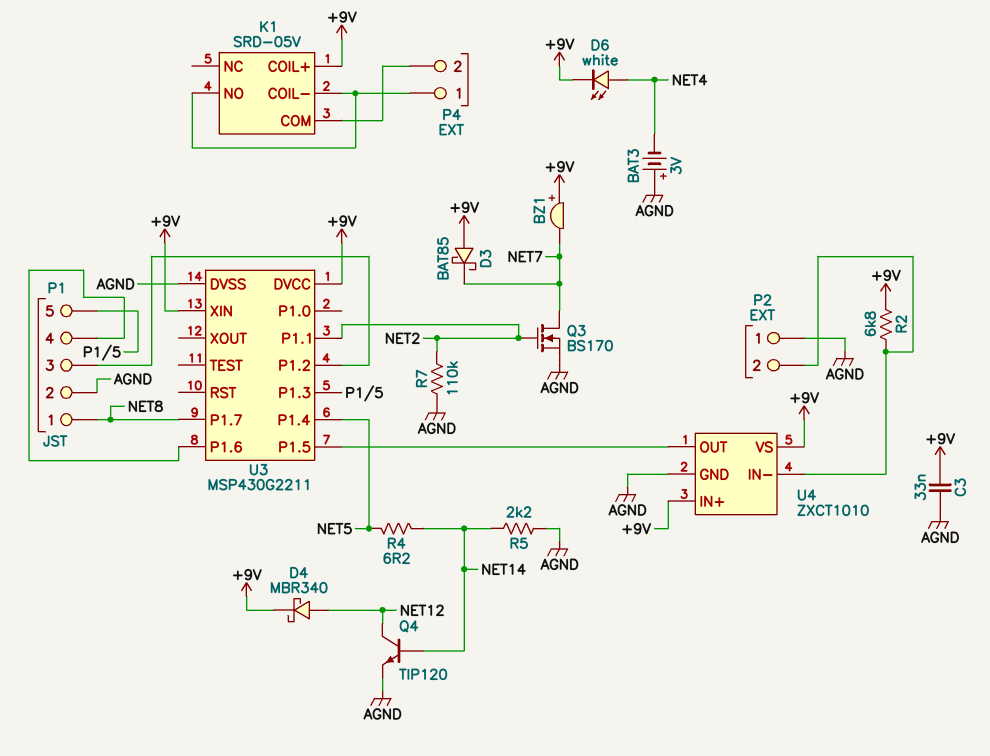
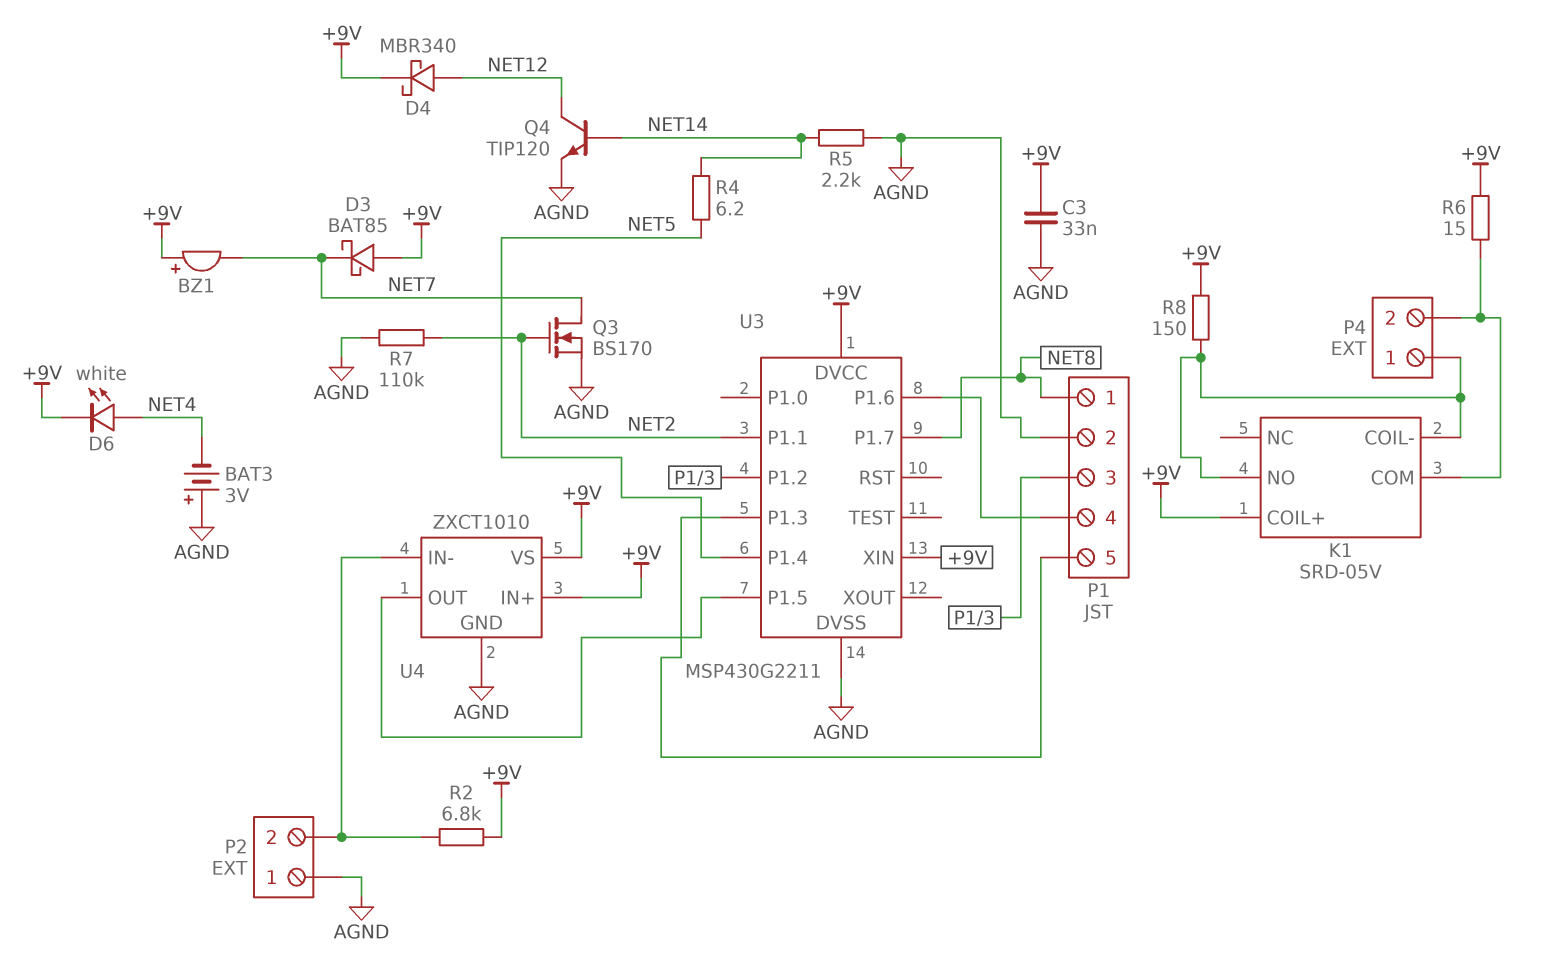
R6: none -> 15 (+9V, K1/COM)
R8: none -> 150 (+9V, K1/COIL-)

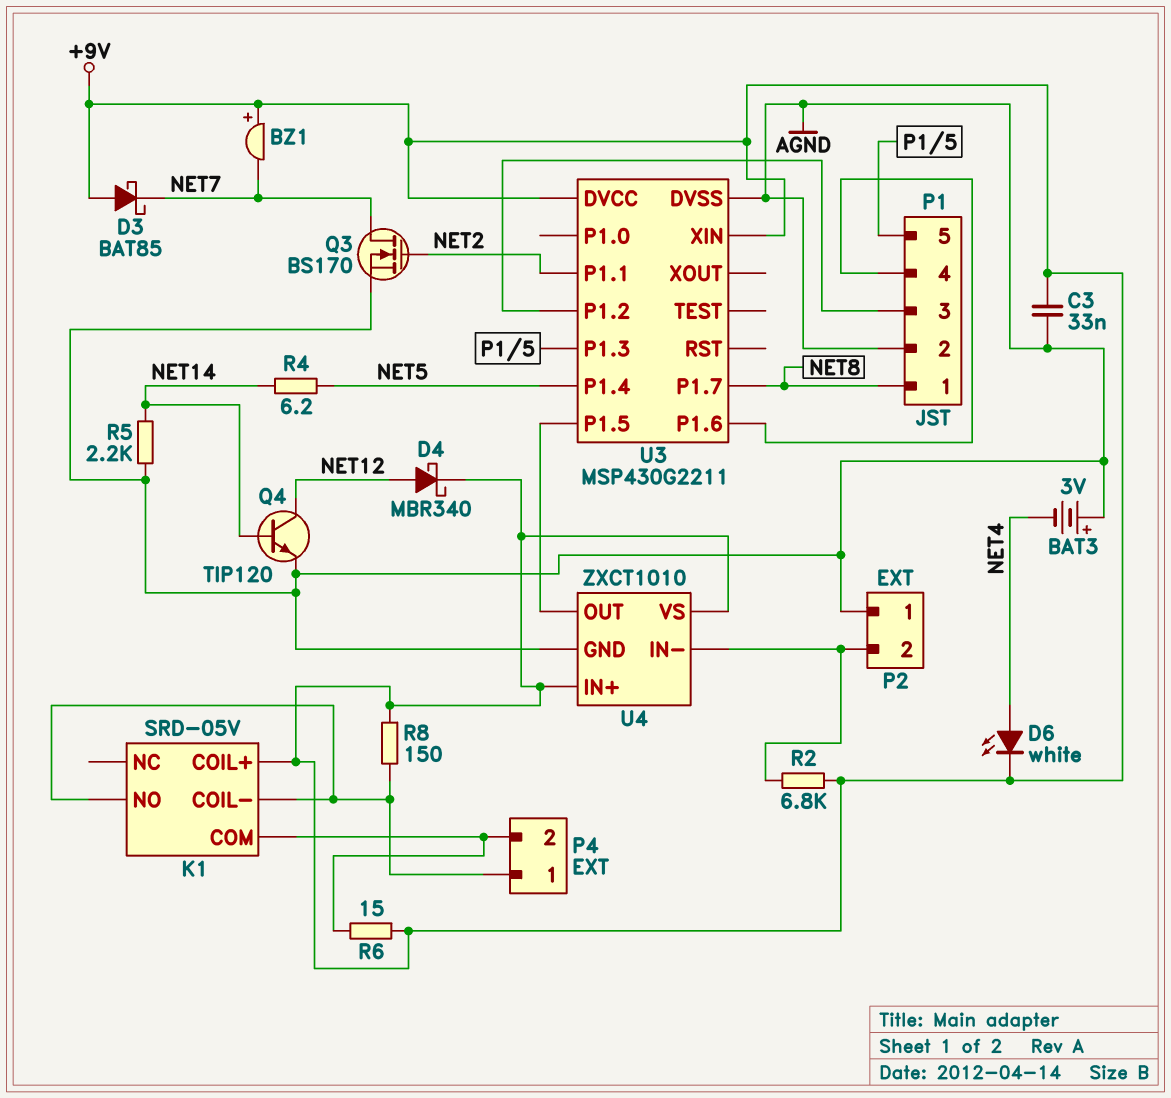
R7: 110k (AGND, NET2) -> none

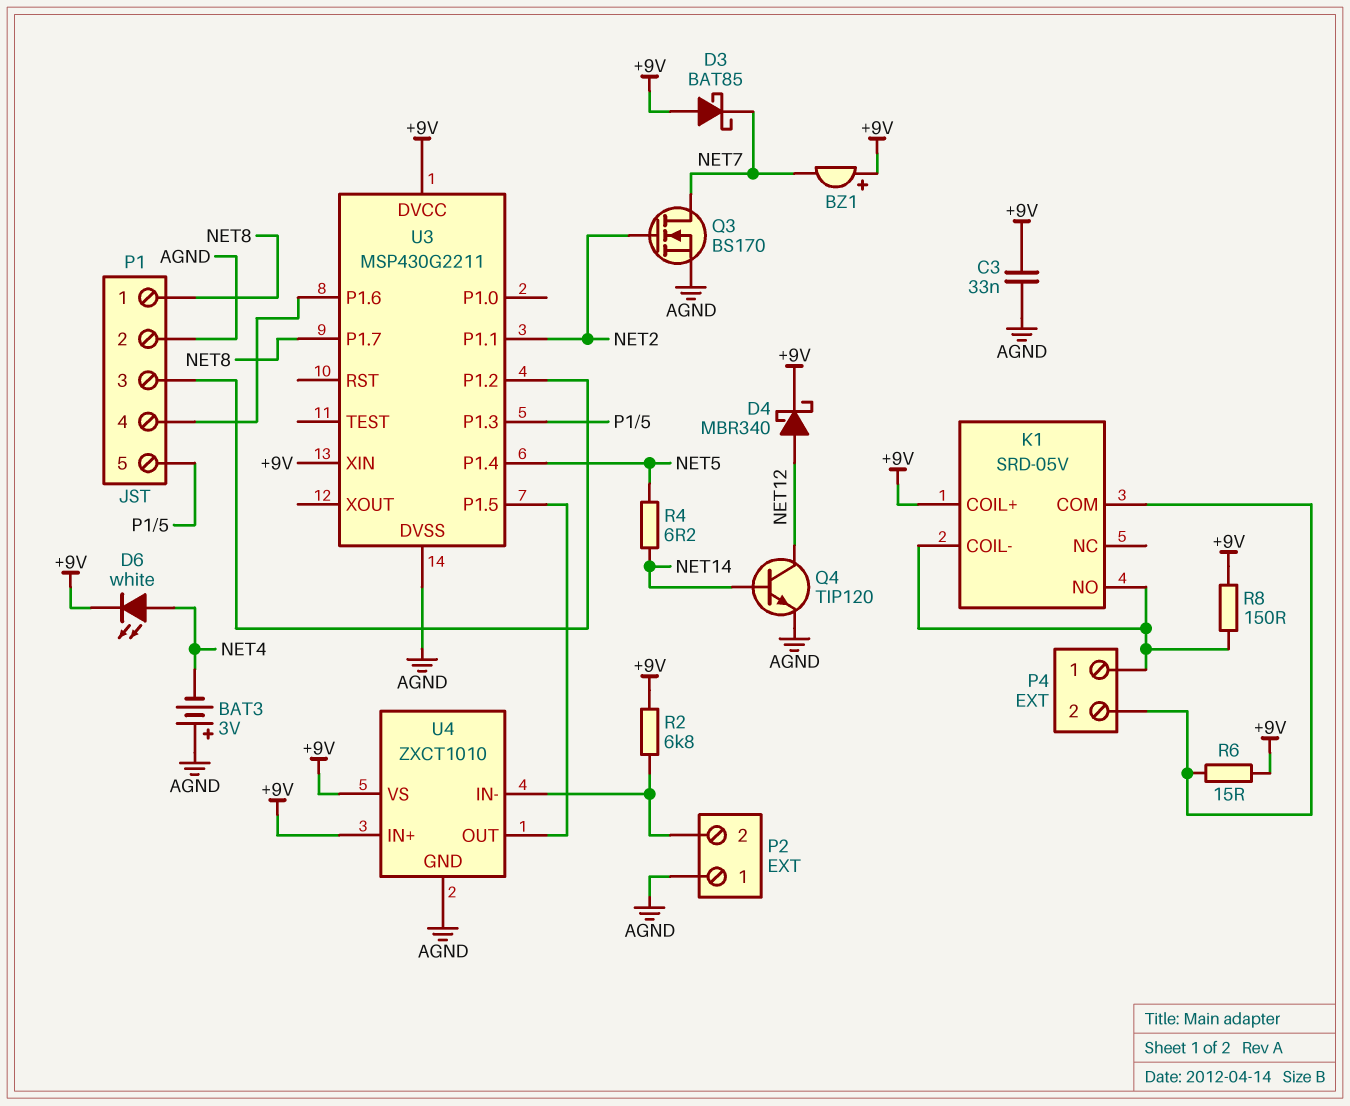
R5: 2.2k (AGND, NET14) -> none

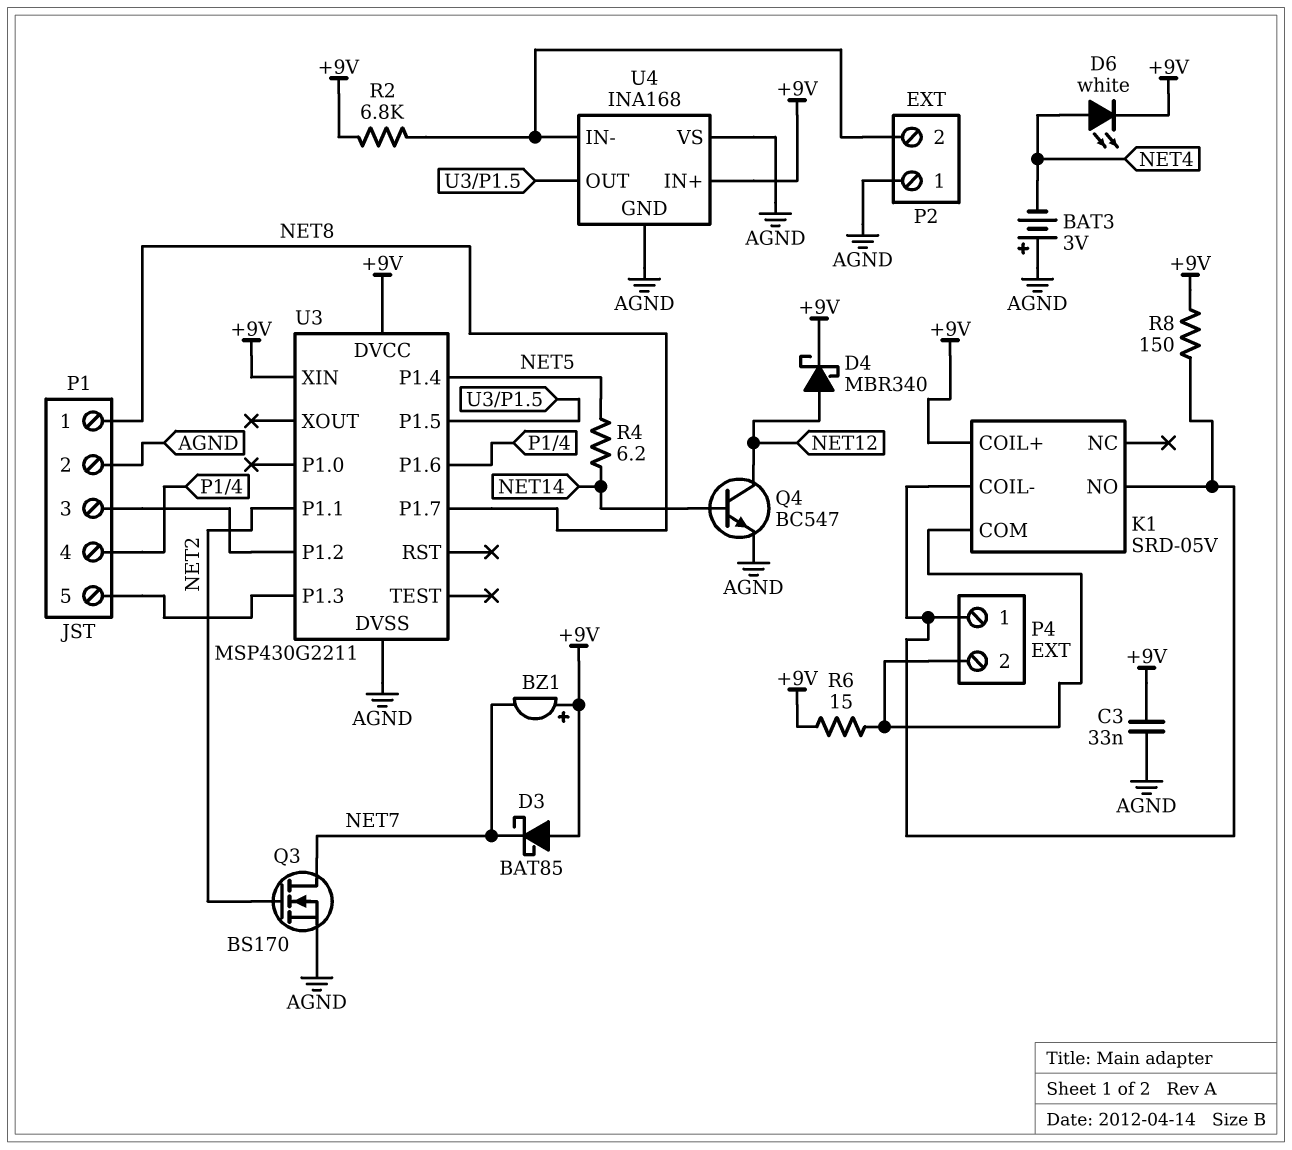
Q4: NPN TIP120 (B NET14, C NET12, E AGND) -> NPN BC547 (B NET14, C NET12, E AGND)
U4: ZXCT1010 -> INA168
U4 pin VS: +9V -> AGND

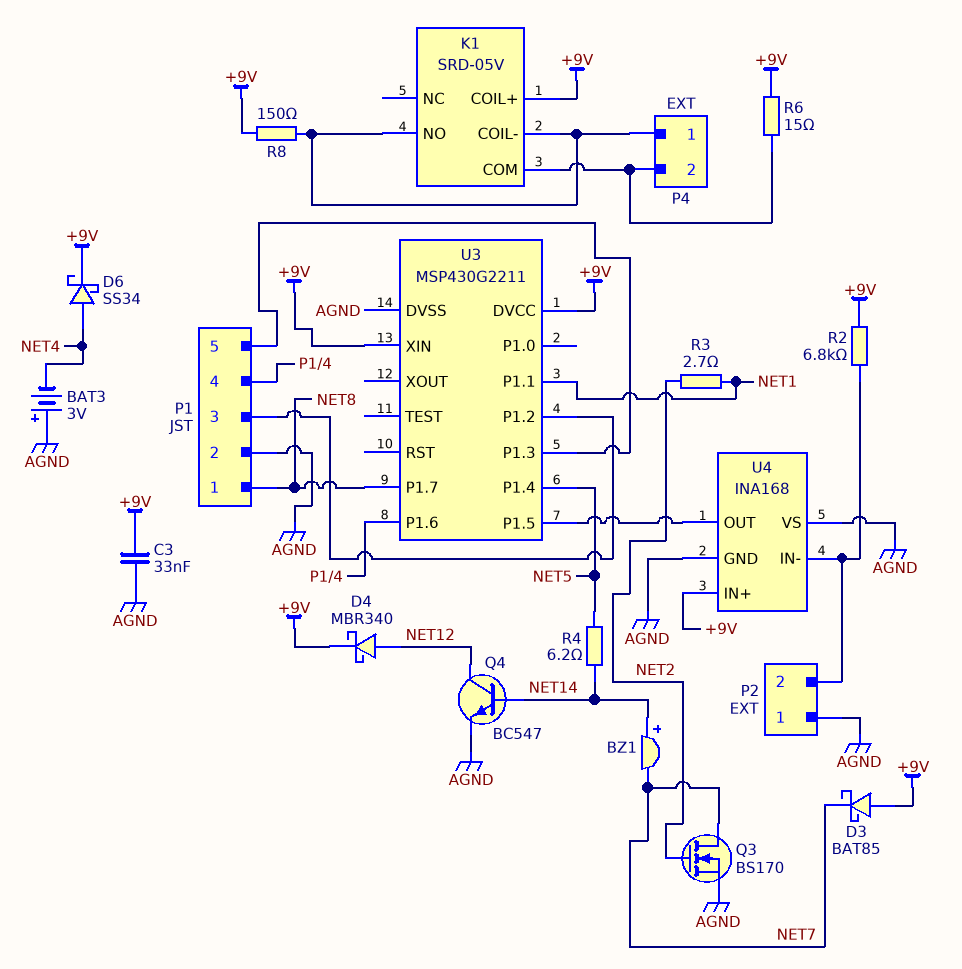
BZ1: buzzer (plus +9V, minus NET7) -> buzzer (plus NET14, minus NET7)
D6: LED white (A NET4, K +9V) -> schottky SS34 (A NET4, K +9V)
R3: none -> 2.7 (NET1, NET2)
U3 pin P1.1: NET2 -> NET1

